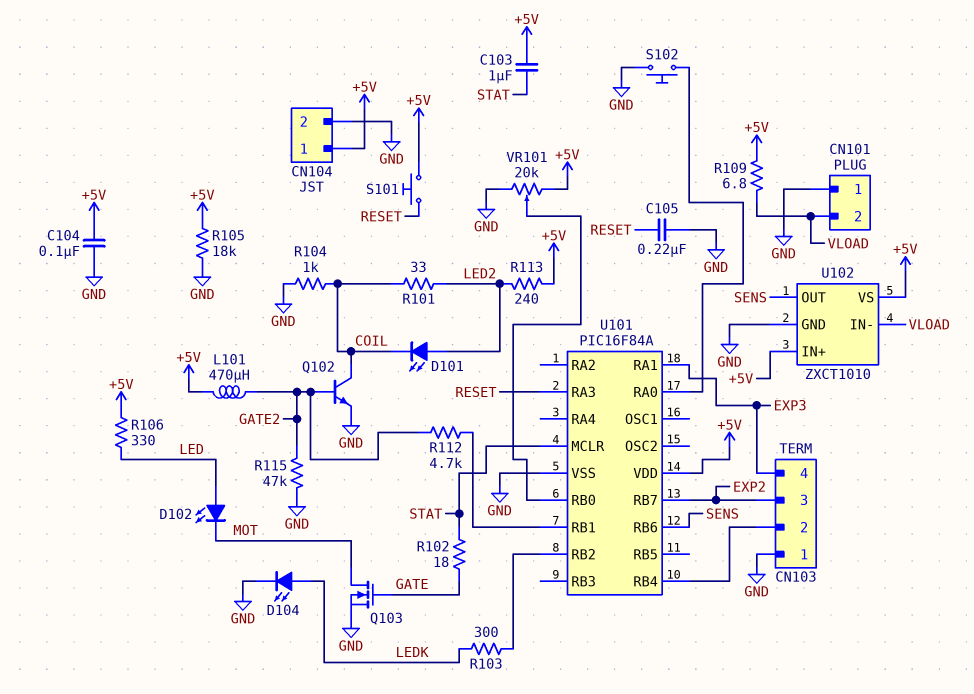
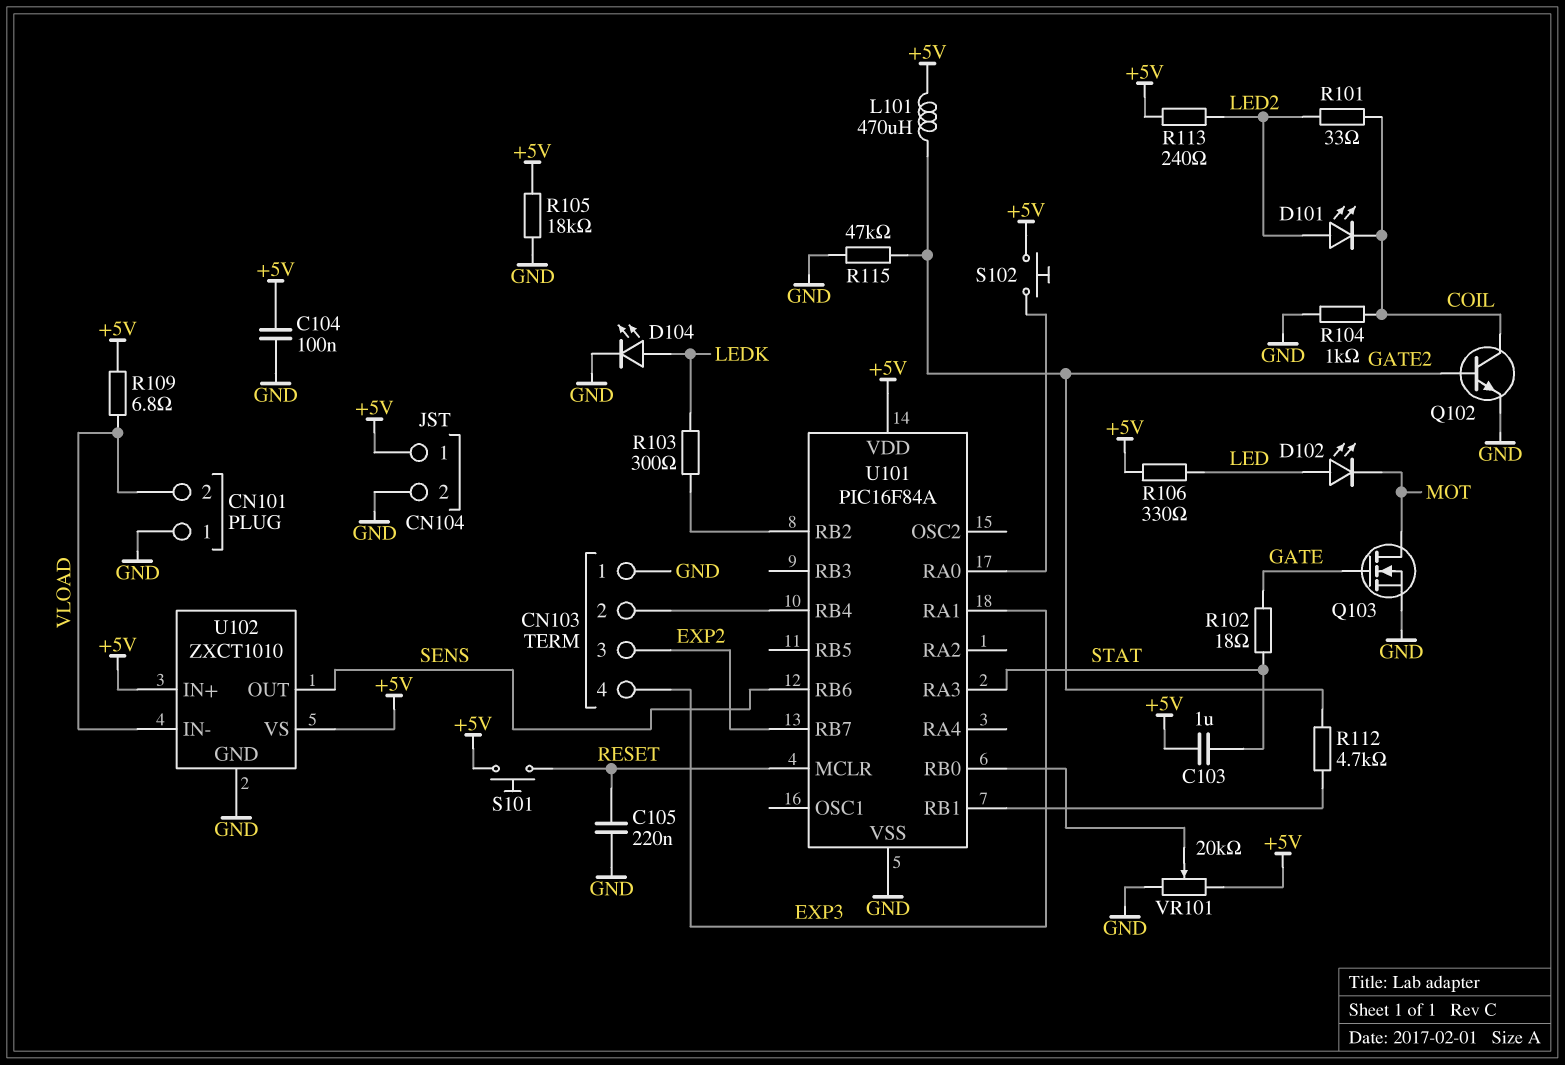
S102: button (GND, U101/RA0) -> button (+5V, U101/RA0)
U101 pin MCLR: STAT -> RESET
U101 pin RA3: RESET -> STAT

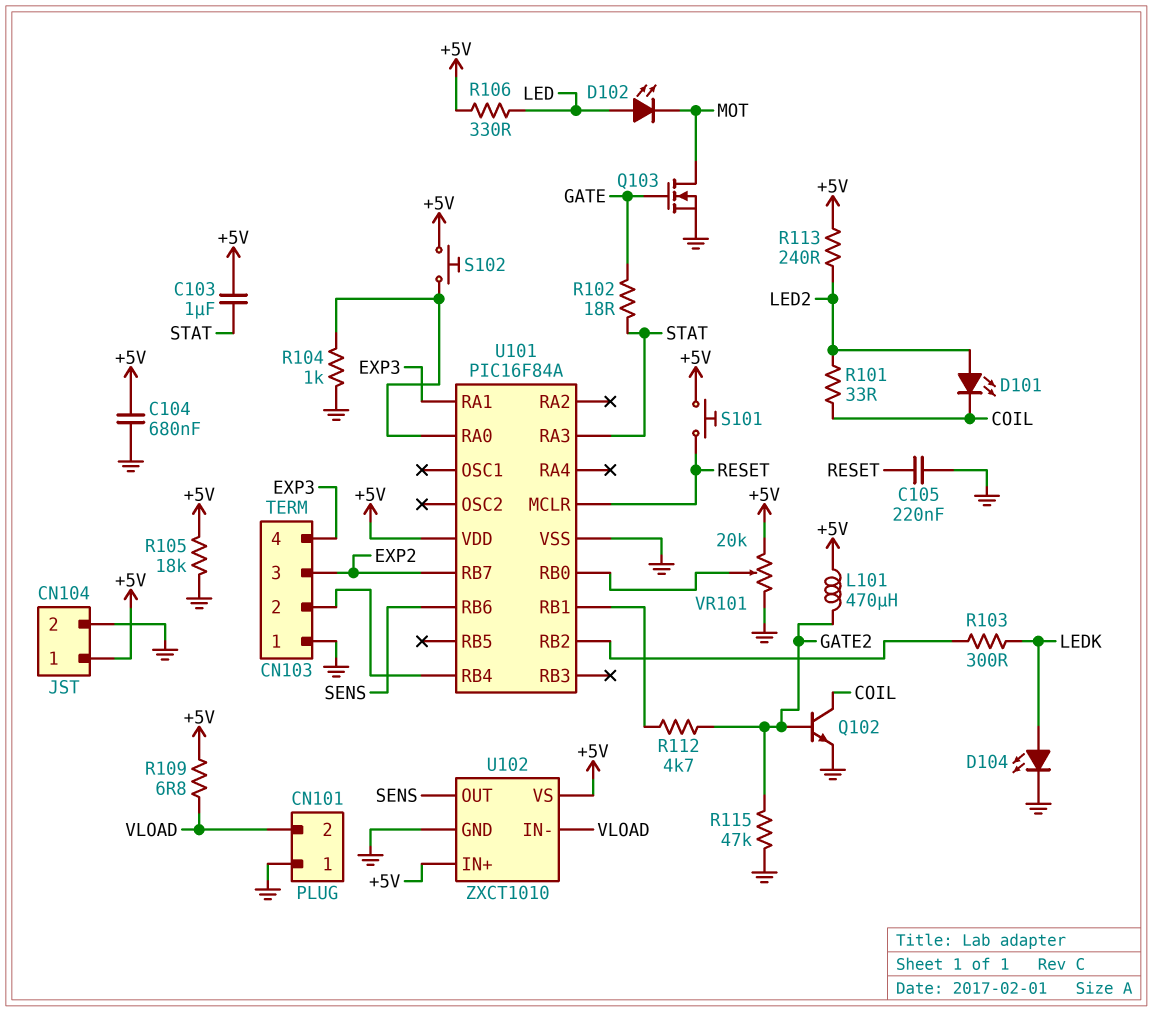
C104: 100nF (+5V, GND) -> 680nF (+5V, GND)
R104: 1k (COIL, GND) -> 1k (GND, U101/RA0)

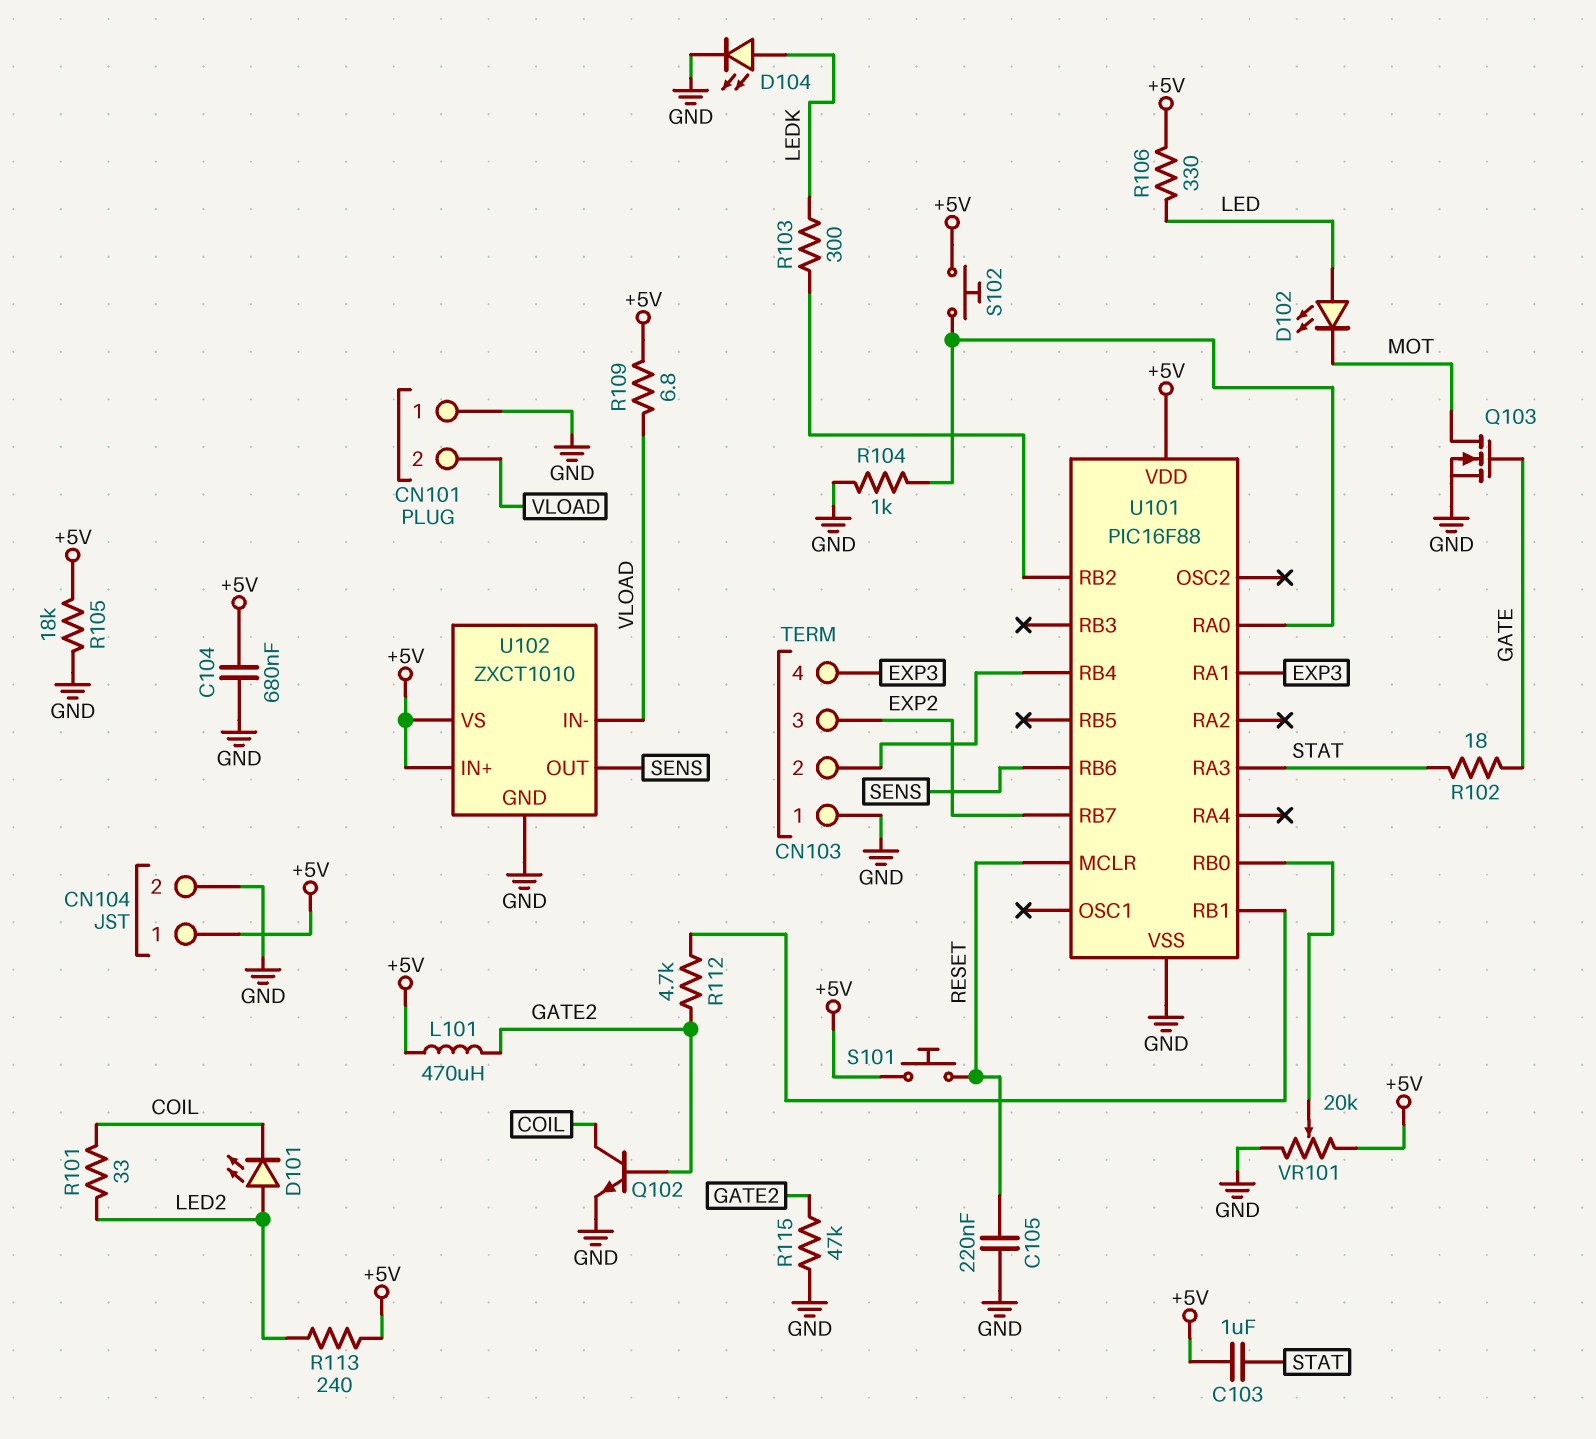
U101: PIC16F84A -> PIC16F88

